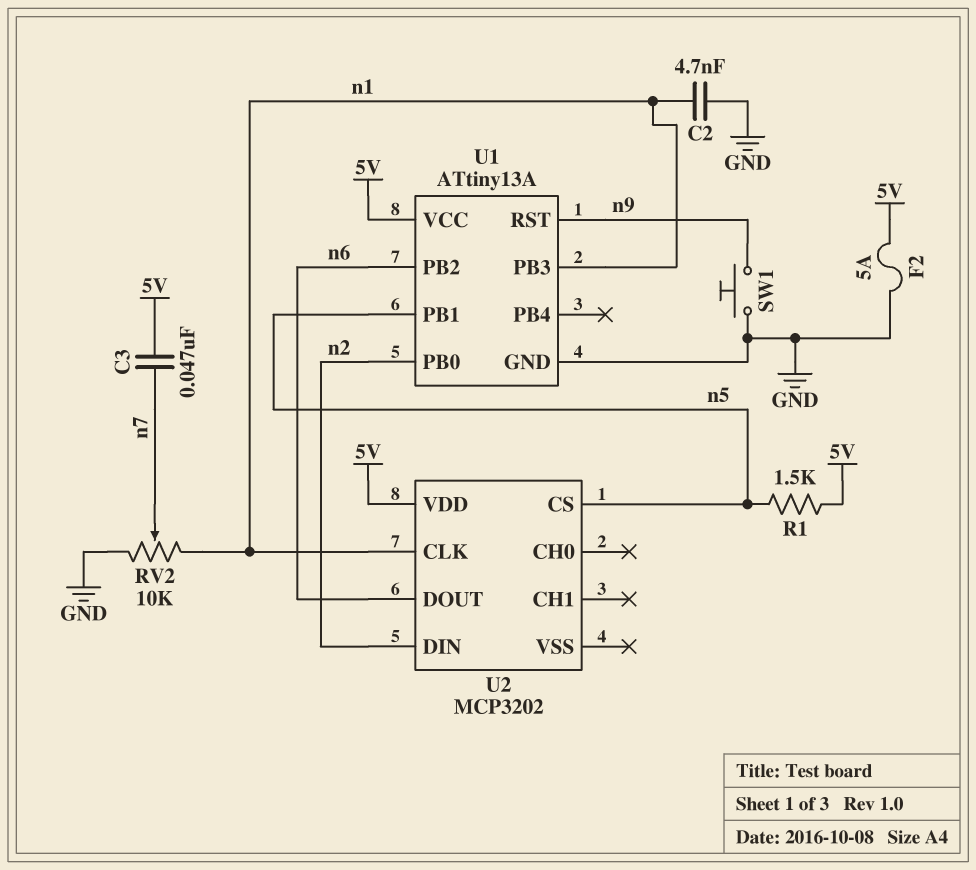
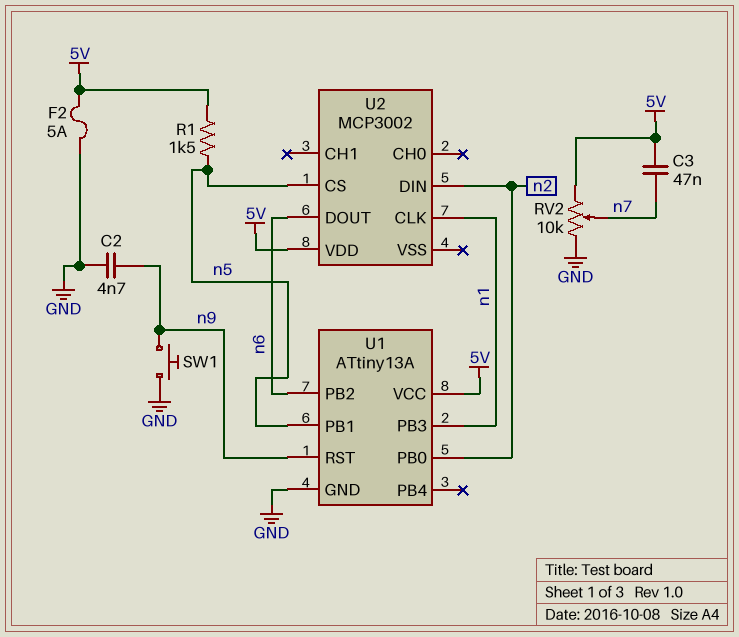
C2: 4.7nF (GND, n1) -> 4.7nF (GND, n9)
RV2: 10k (GND, n1, wiper n7) -> 10k (5V, GND, wiper n7)
U2: MCP3202 -> MCP3002

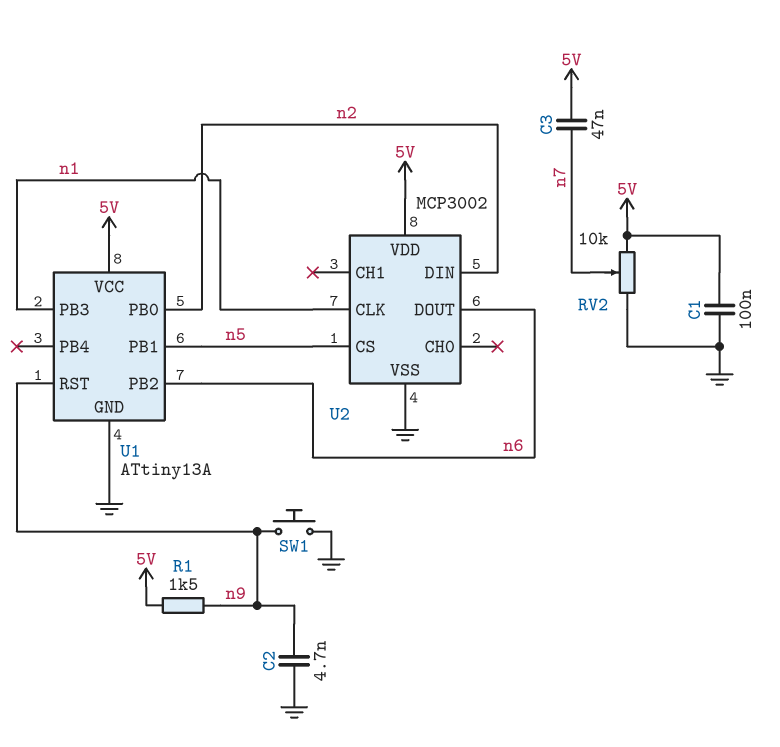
C1: none -> 100nF (5V, GND)
F2: 5A (5V, GND) -> none
R1: 1.5k (5V, n5) -> 1.5k (5V, n9)
U2 pin VSS: none -> GND

